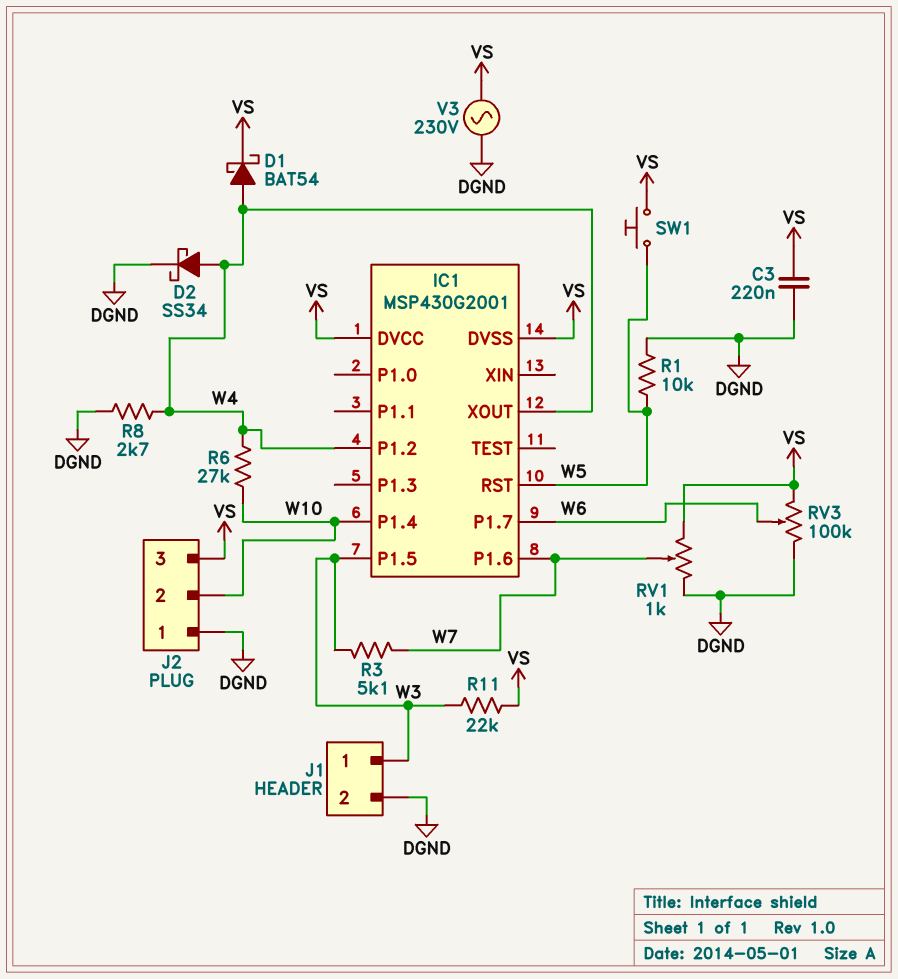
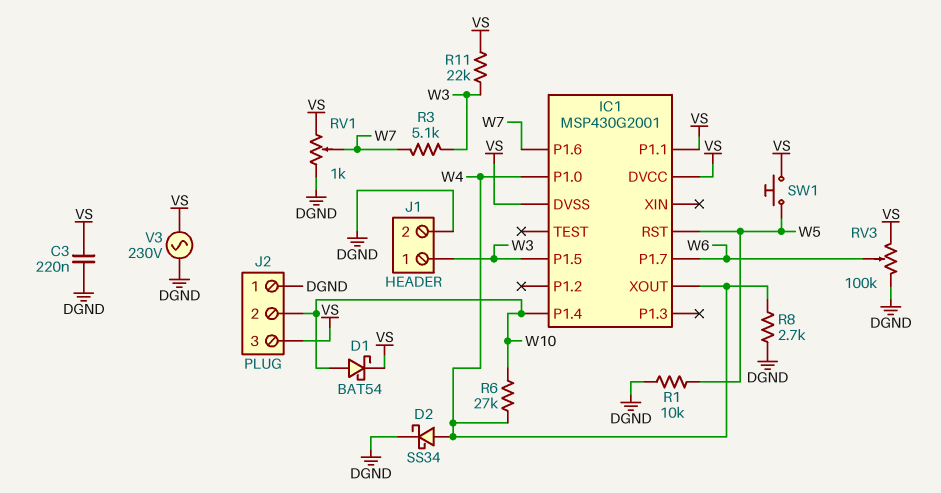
D1: schottky BAT54 (A W4, K VS) -> schottky BAT54 (A W10, K VS)
IC1 pin P1.0: none -> W4
IC1 pin P1.1: none -> VS
IC1 pin P1.2: W4 -> none

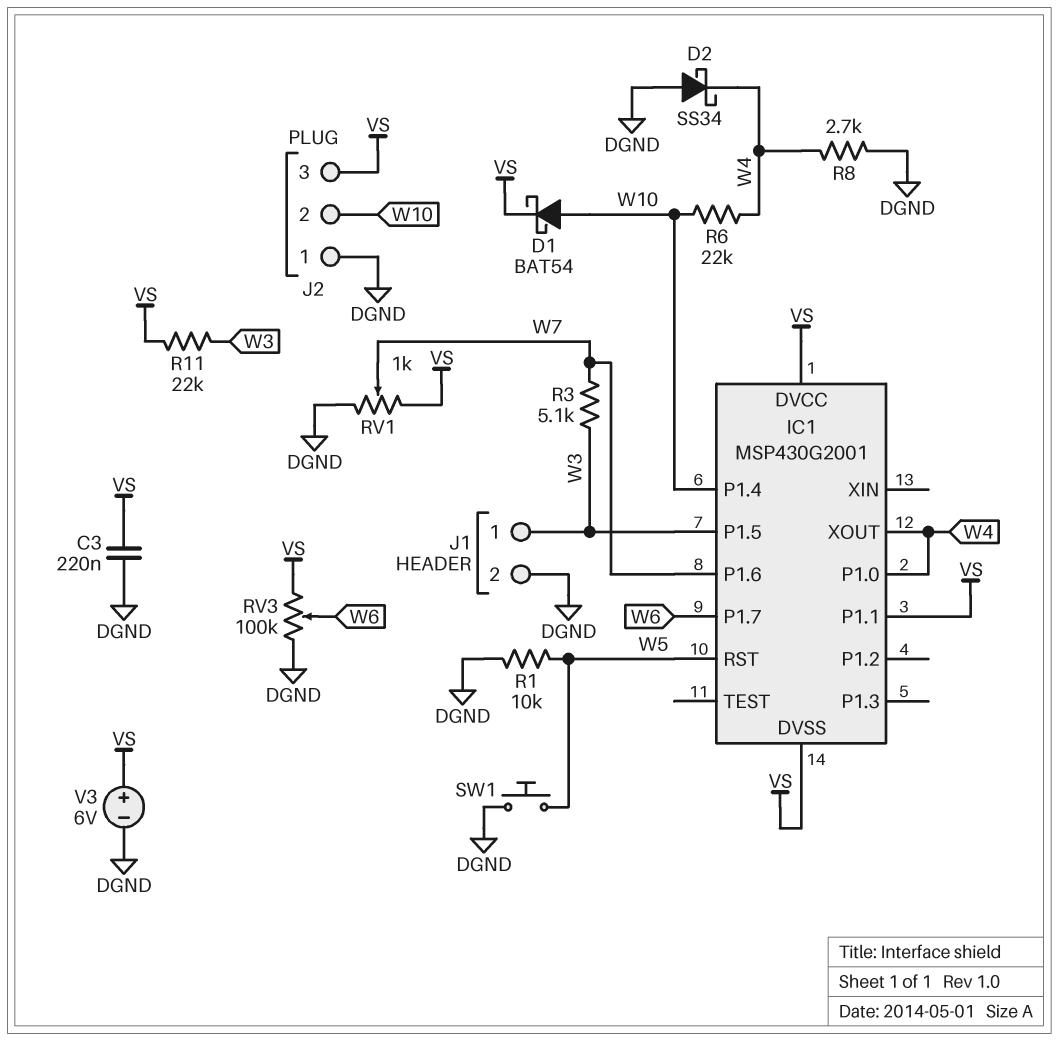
D2: schottky SS34 (A W4, K DGND) -> schottky SS34 (A DGND, K W4)
R6: 27k (W4, W10) -> 22k (W4, W10)
SW1: button (VS, W5) -> button (DGND, W5)
V3: AC 230V (DGND, VS) -> 6V (plus VS, minus DGND)

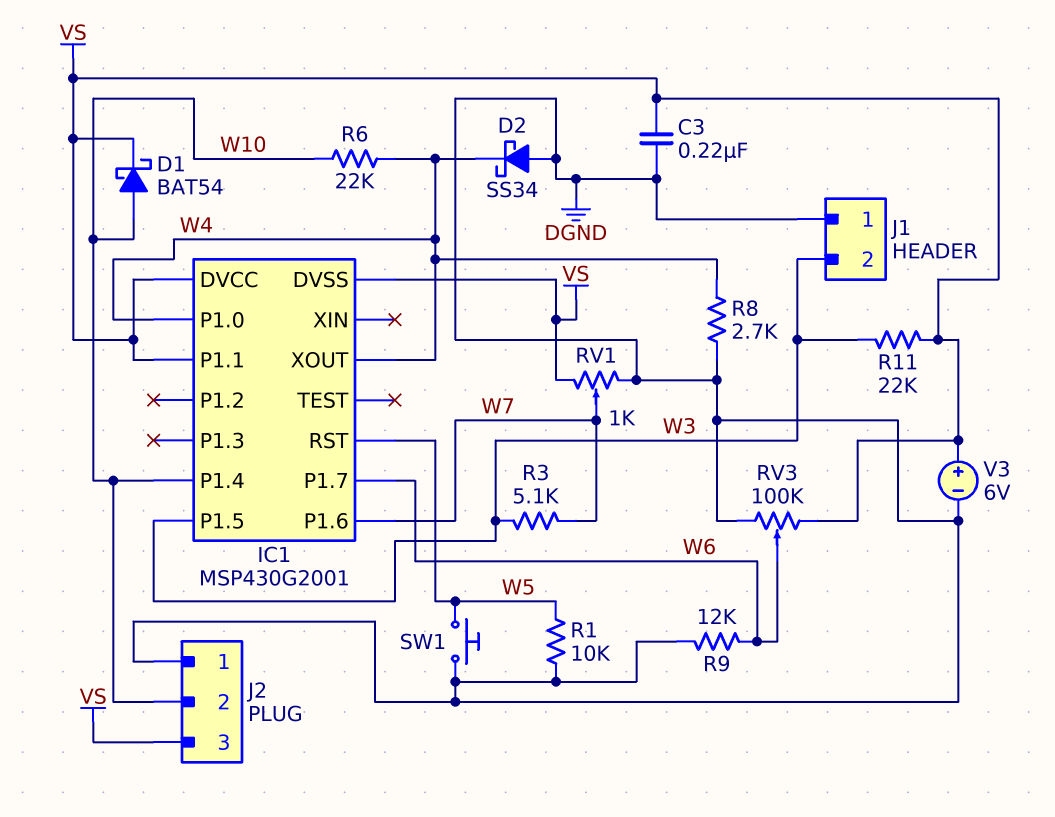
J1 pin 1: W3 -> DGND
J1 pin 2: DGND -> W3
R9: none -> 12k (DGND, W6)

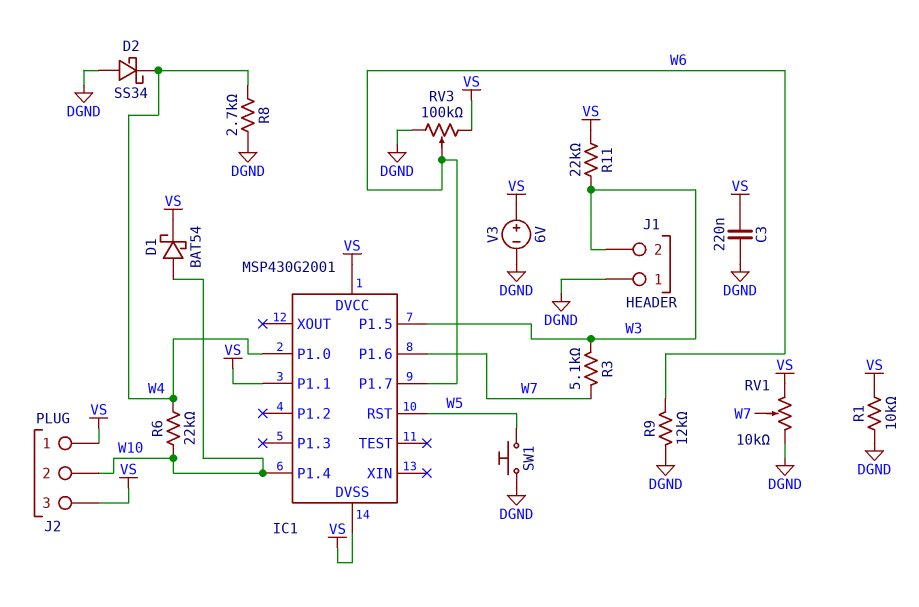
IC1 pin XOUT: W4 -> none
J2 pin 1: DGND -> VS
R1: 10k (DGND, W5) -> 10k (DGND, VS)
RV1: 1k (DGND, VS, wiper W7) -> 10k (DGND, VS, wiper W7)

